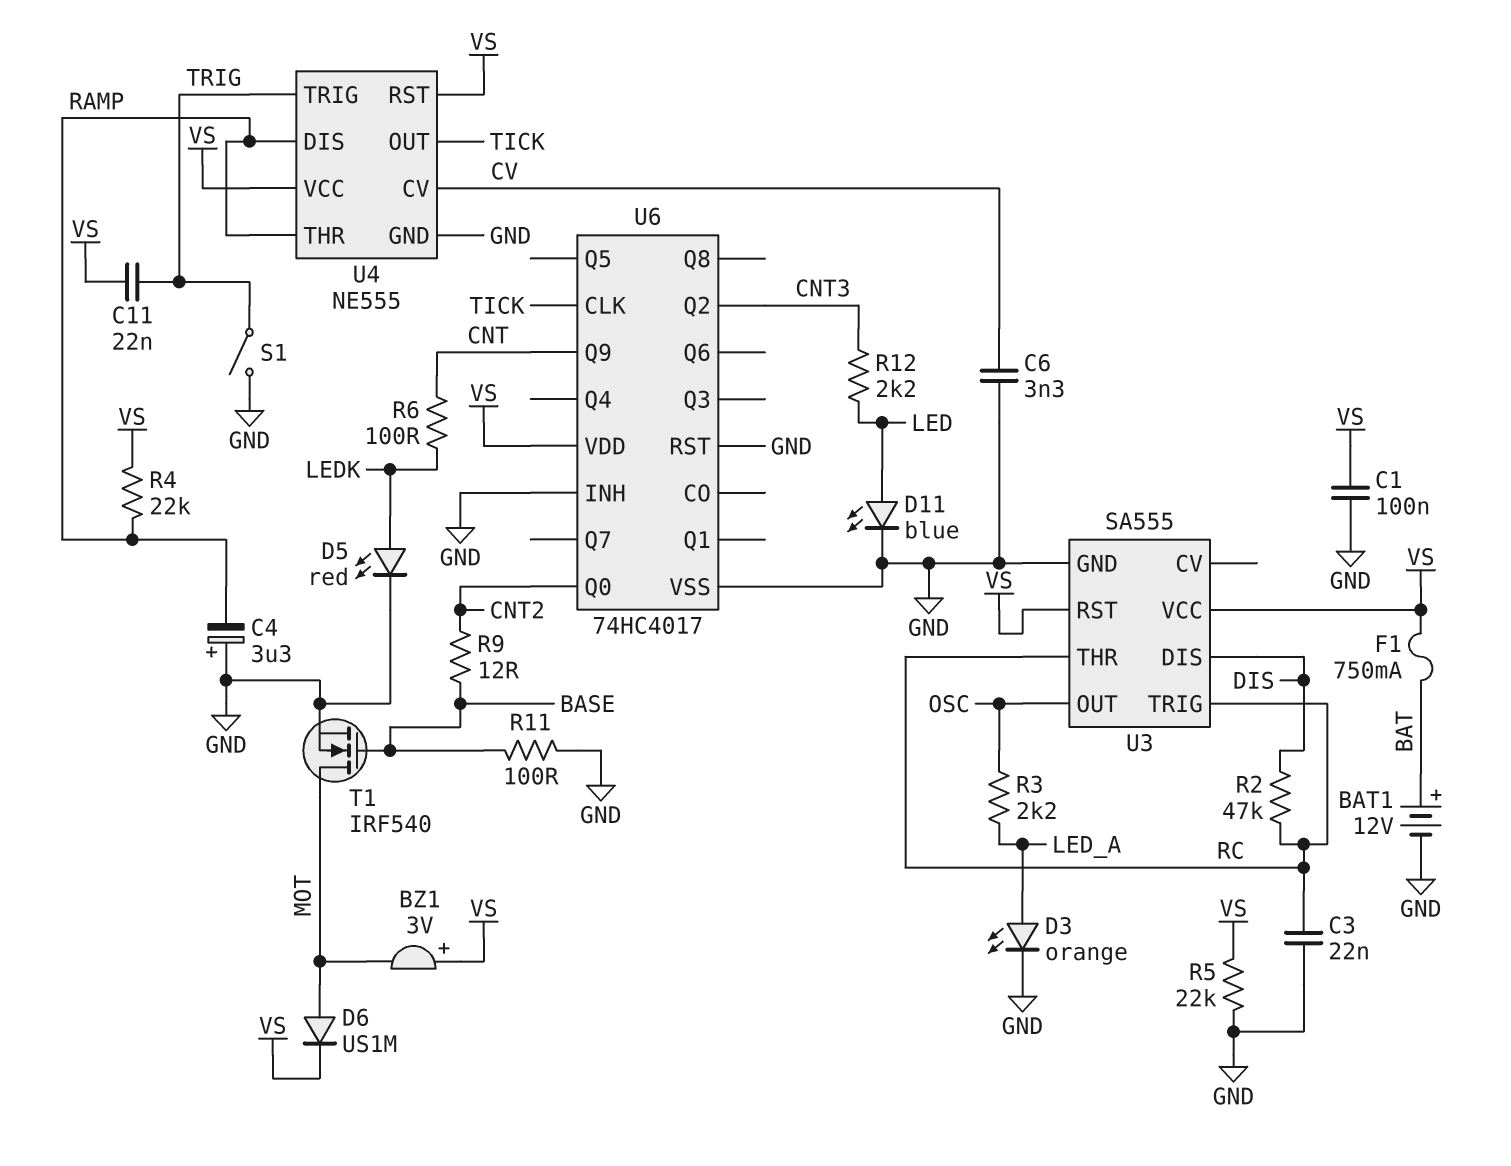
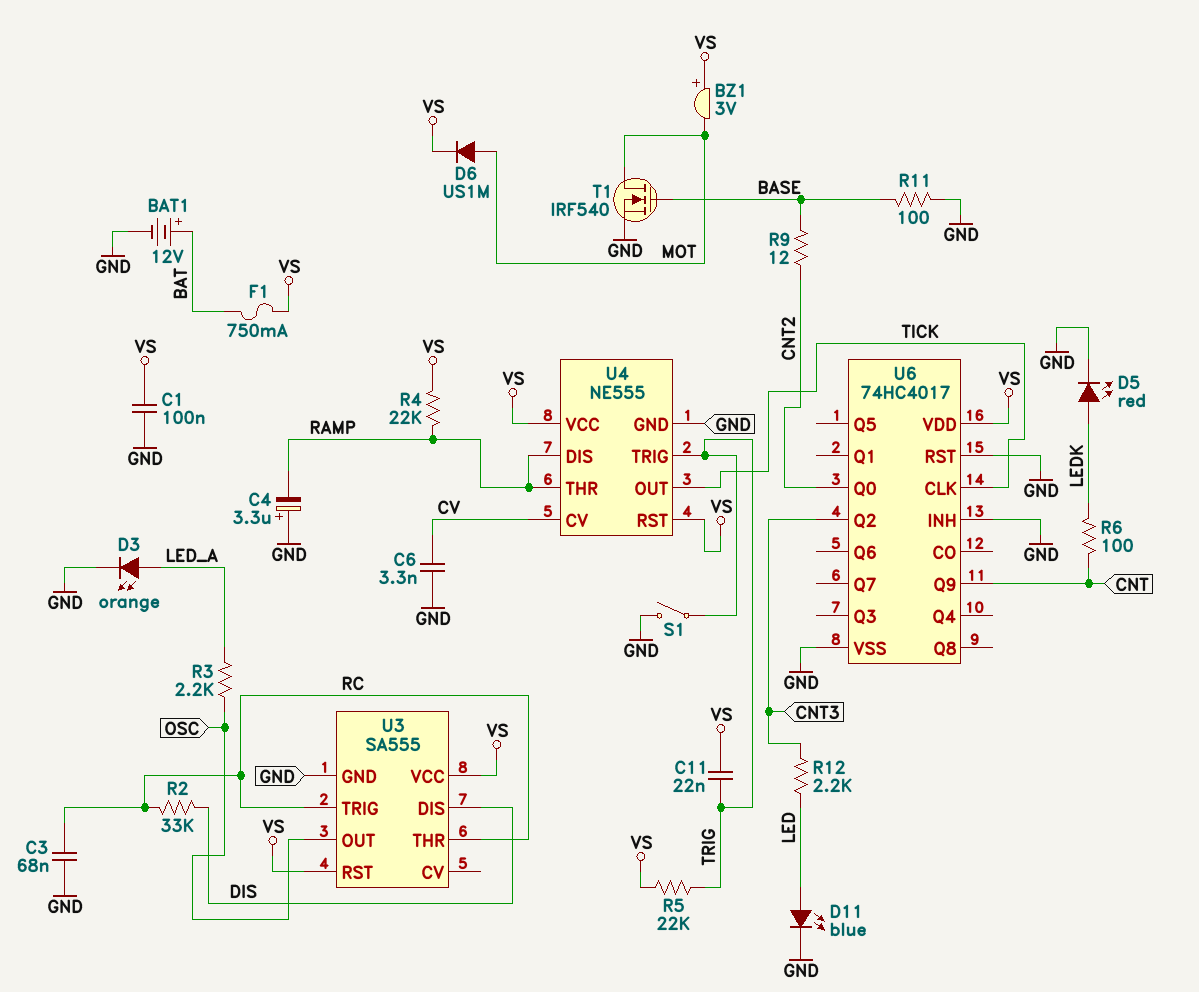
C3: 22nF (GND, RC) -> 68nF (GND, RC)
R2: 47k (DIS, RC) -> 33k (DIS, RC)
R5: 22k (GND, VS) -> 22k (TRIG, VS)

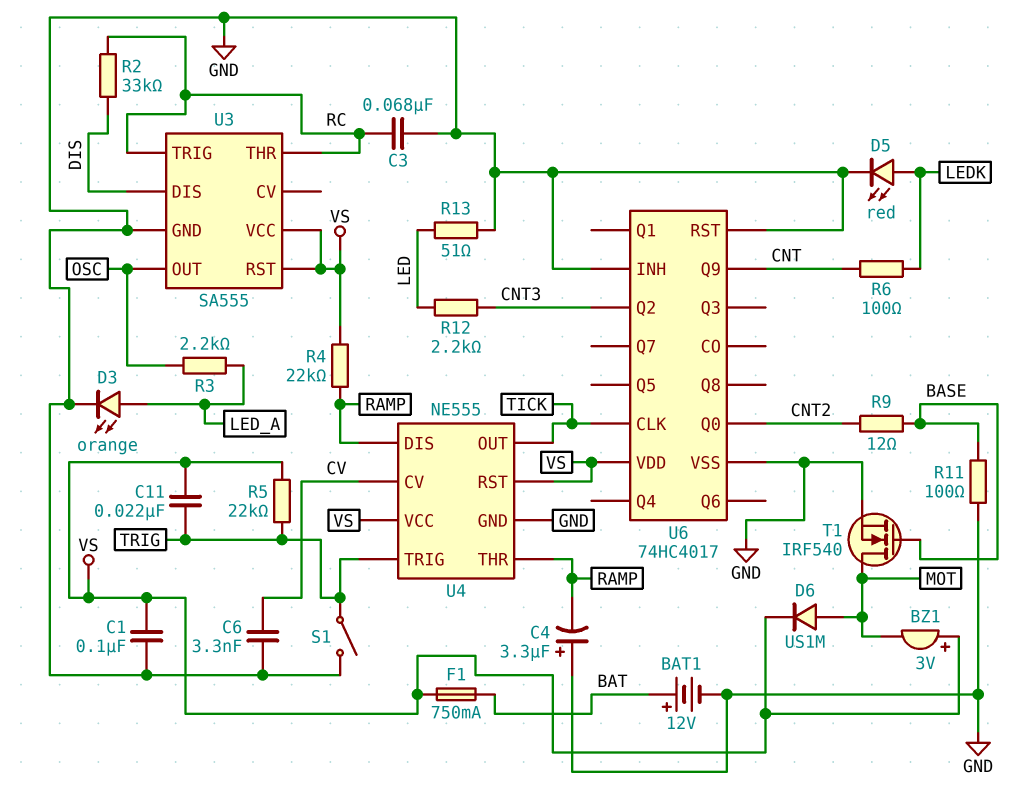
D11: LED blue (A LED, K GND) -> none
R13: none -> 51 (GND, LED)

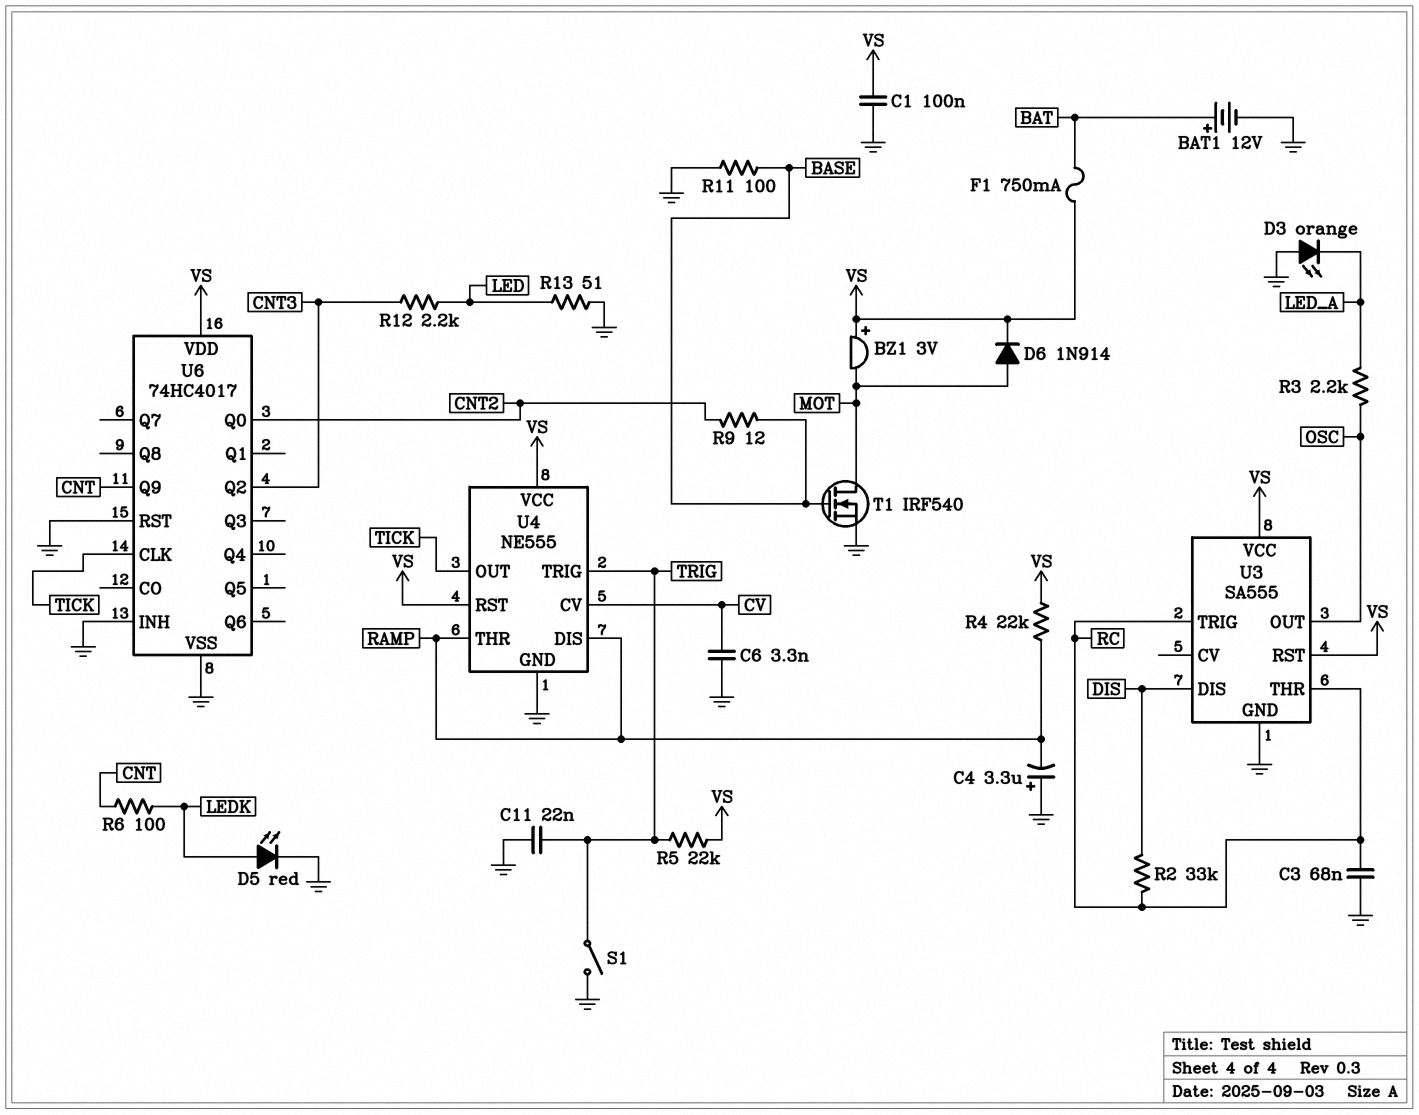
C11: 22nF (TRIG, VS) -> 22nF (GND, TRIG)
D3: LED orange (A LED_A, K GND) -> LED orange (A GND, K LED_A)
D6: diode US1M (A MOT, K VS) -> diode 1N914 (A MOT, K VS)

